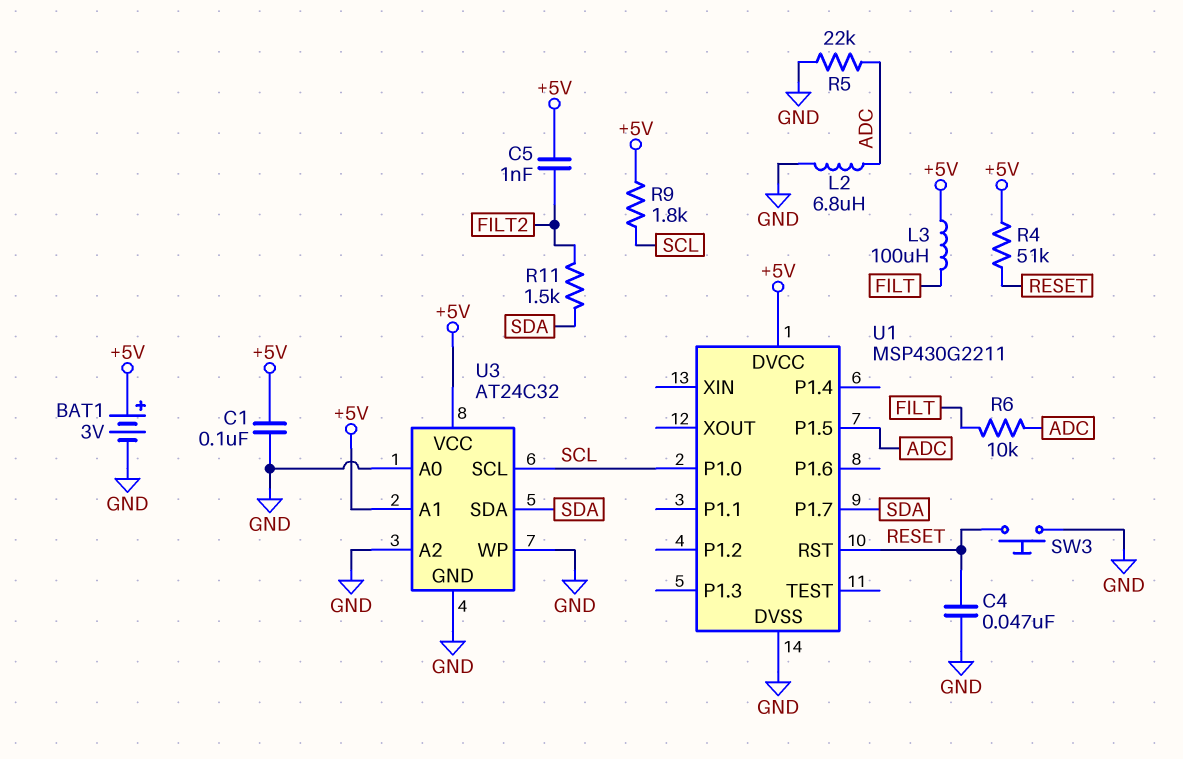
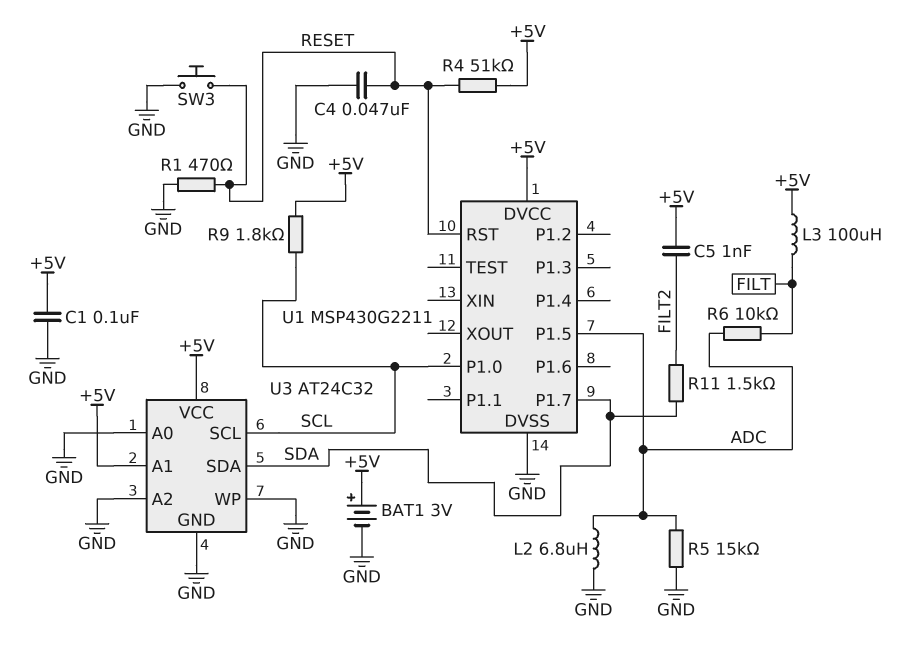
R1: none -> 470 (GND, RESET)
R5: 22k (ADC, GND) -> 15k (ADC, GND)

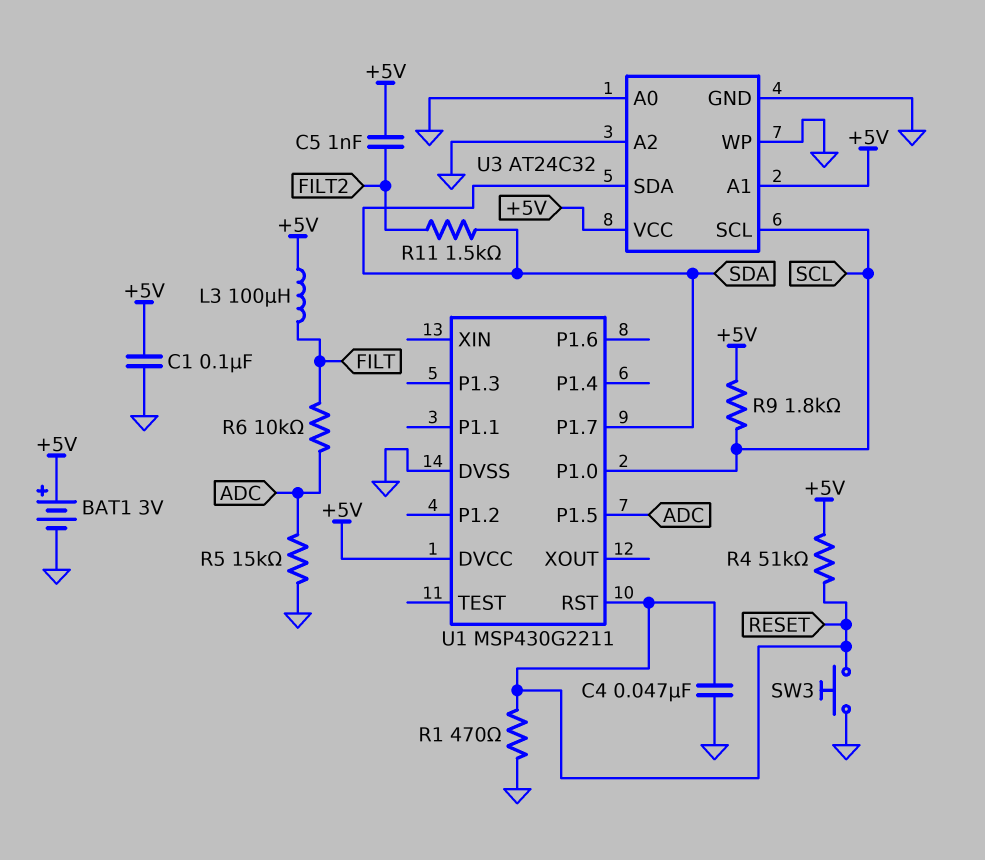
L2: 6.8uH (ADC, GND) -> none

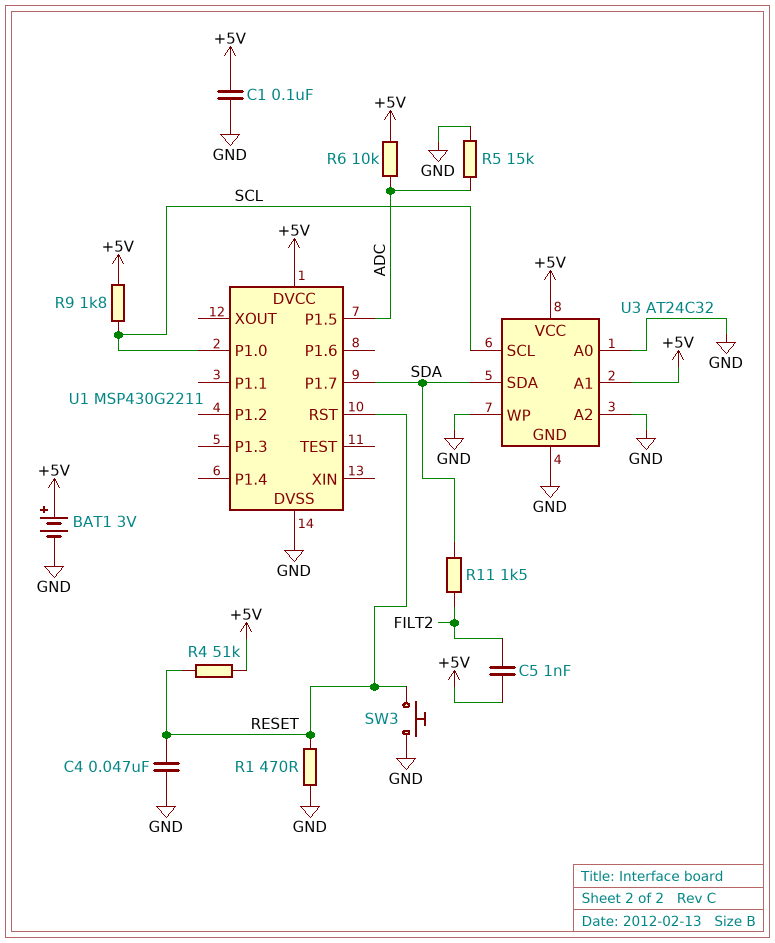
L3: 100uH (+5V, FILT) -> none
R6: 10k (ADC, FILT) -> 10k (+5V, ADC)

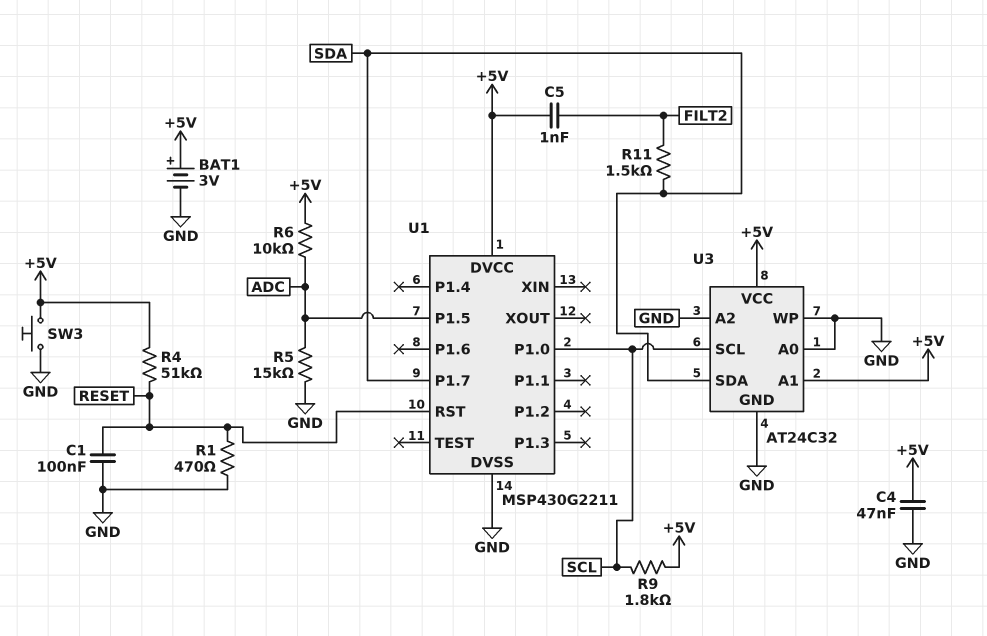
C1: 100nF (+5V, GND) -> 100nF (GND, RESET)
C4: 47nF (GND, RESET) -> 47nF (+5V, GND)
SW3: button (GND, RESET) -> button (+5V, GND)

